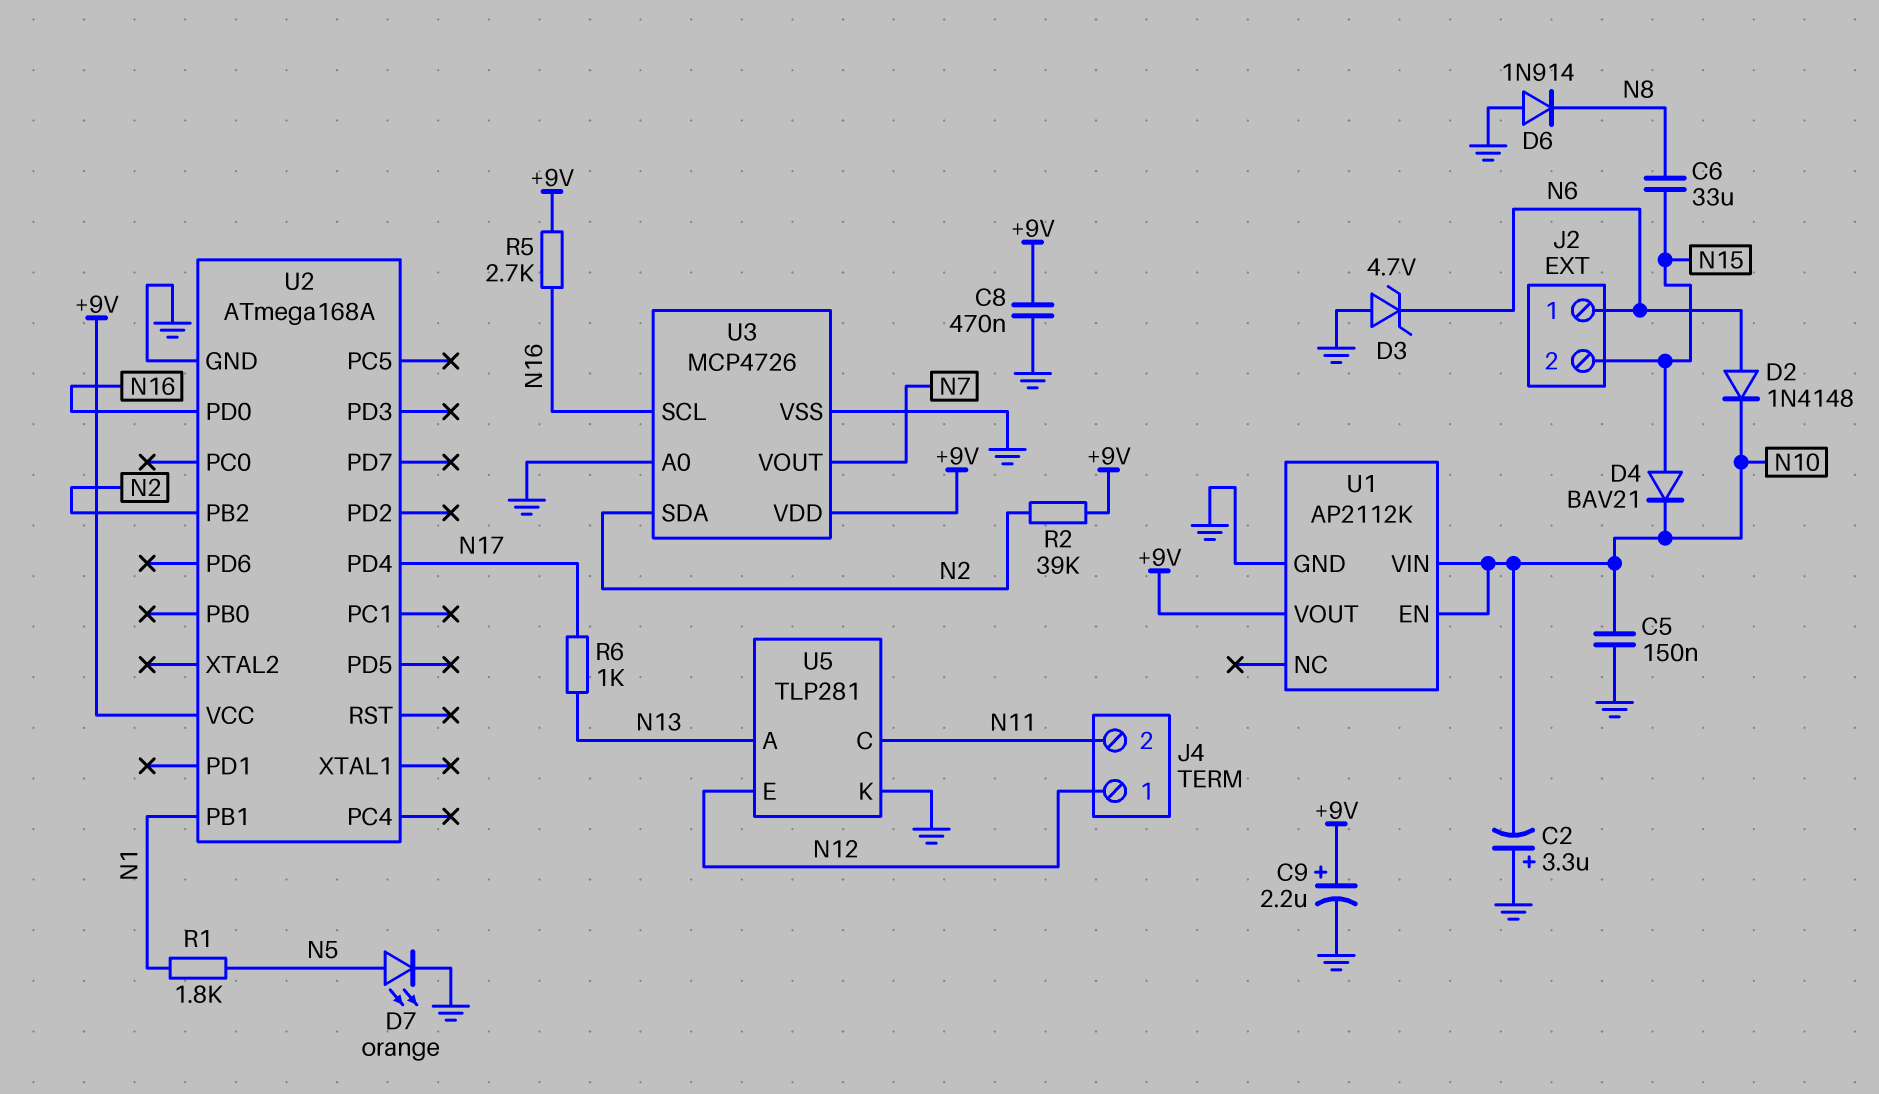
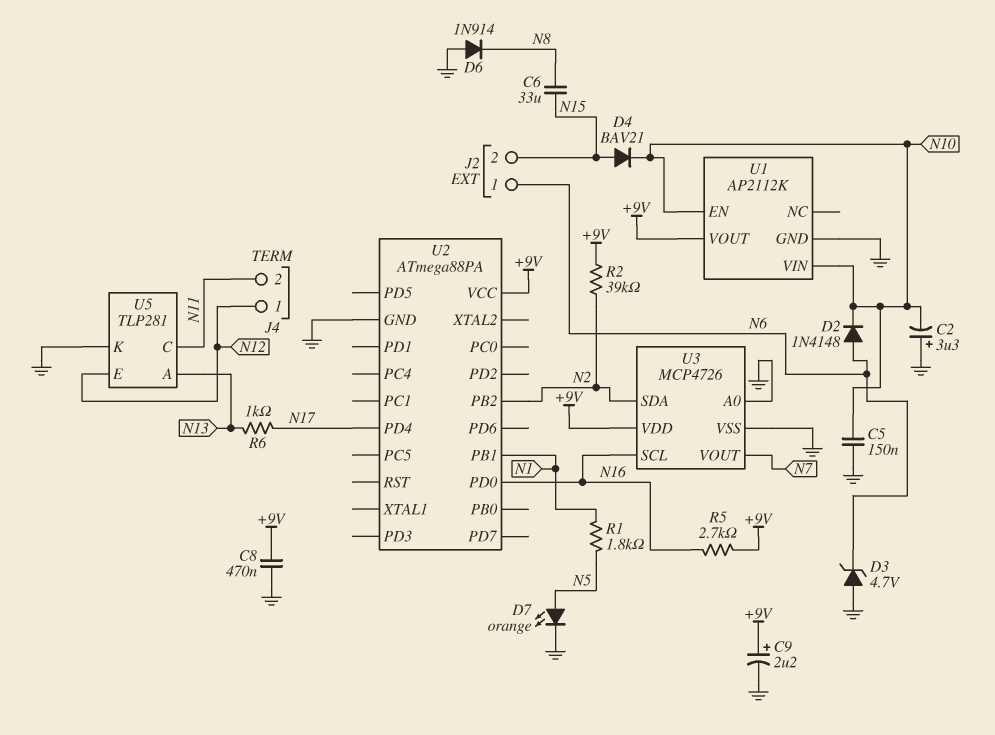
U2: ATmega168A -> ATmega88PA

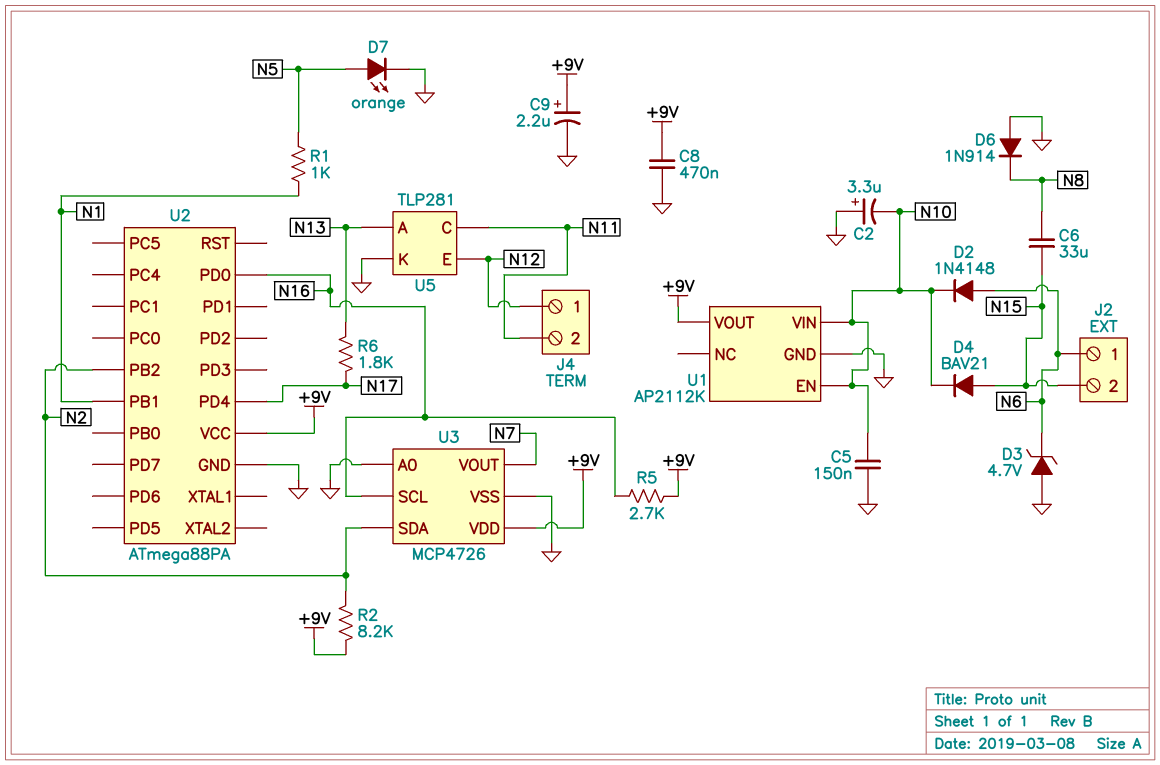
R1: 1.8k (N1, N5) -> 1k (N1, N5)
R2: 39k (+9V, N2) -> 8.2k (+9V, N2)
R6: 1k (N13, N17) -> 1.8k (N13, N17)

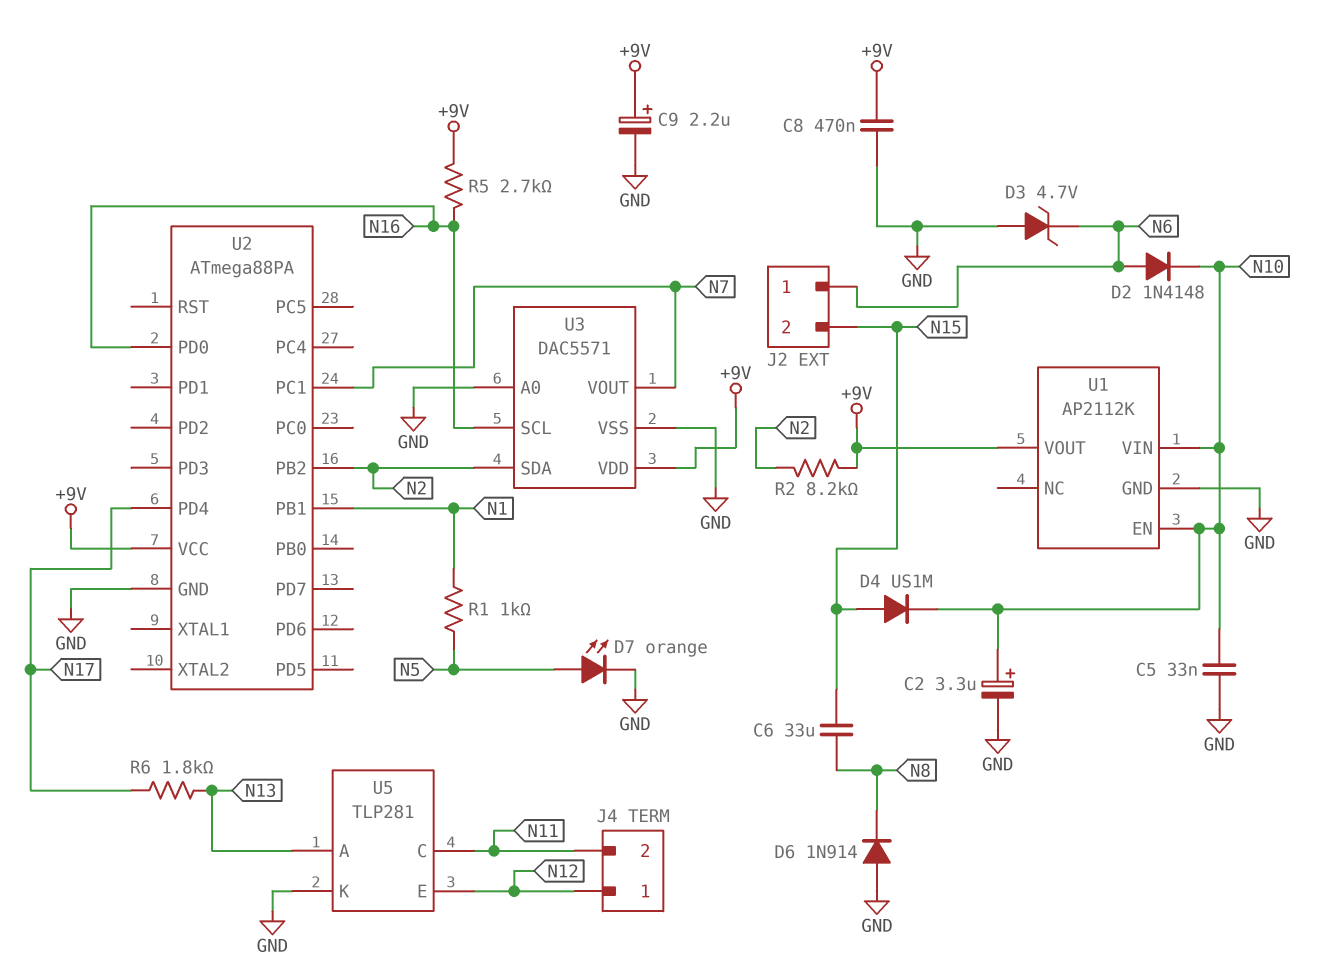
C2: 3.3uF (plus GND, minus N10) -> 3.3uF (plus N10, minus GND)
C5: 150nF (GND, N10) -> 33nF (GND, N10)
D4: diode BAV21 (A N15, K N10) -> diode US1M (A N15, K N10)
U2 pin PC1: none -> N7
U3: MCP4726 -> DAC5571

